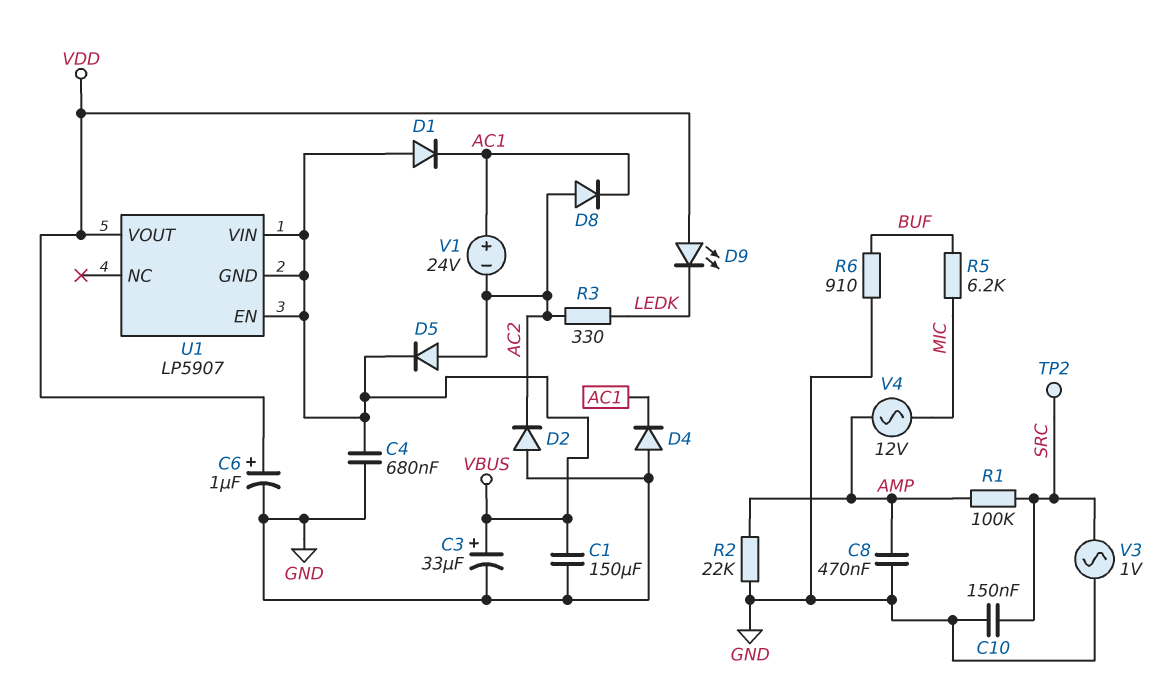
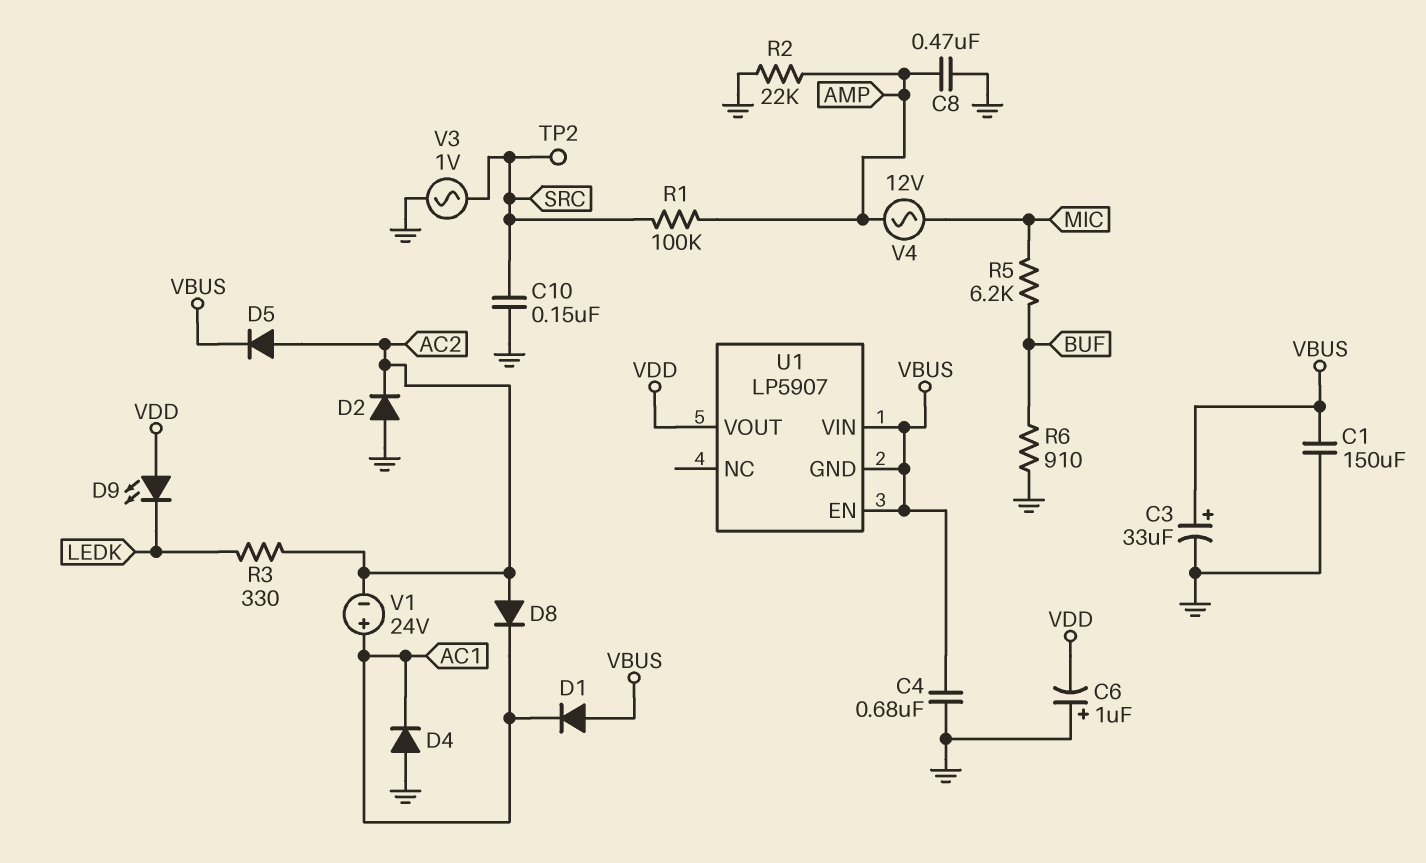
C6: 1uF (plus VDD, minus GND) -> 1uF (plus GND, minus VDD)

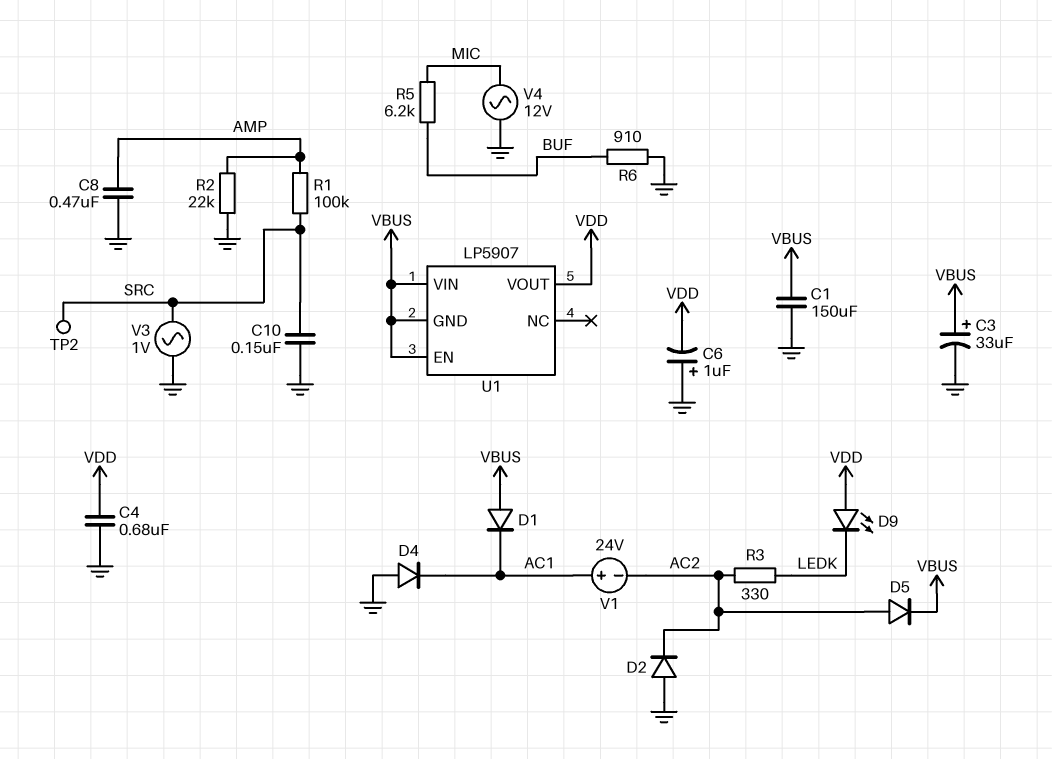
C4: 680nF (GND, VBUS) -> 680nF (GND, VDD)
D8: diode (A AC2, K AC1) -> none
V4: AC 12V (AMP, MIC) -> AC 12V (GND, MIC)

